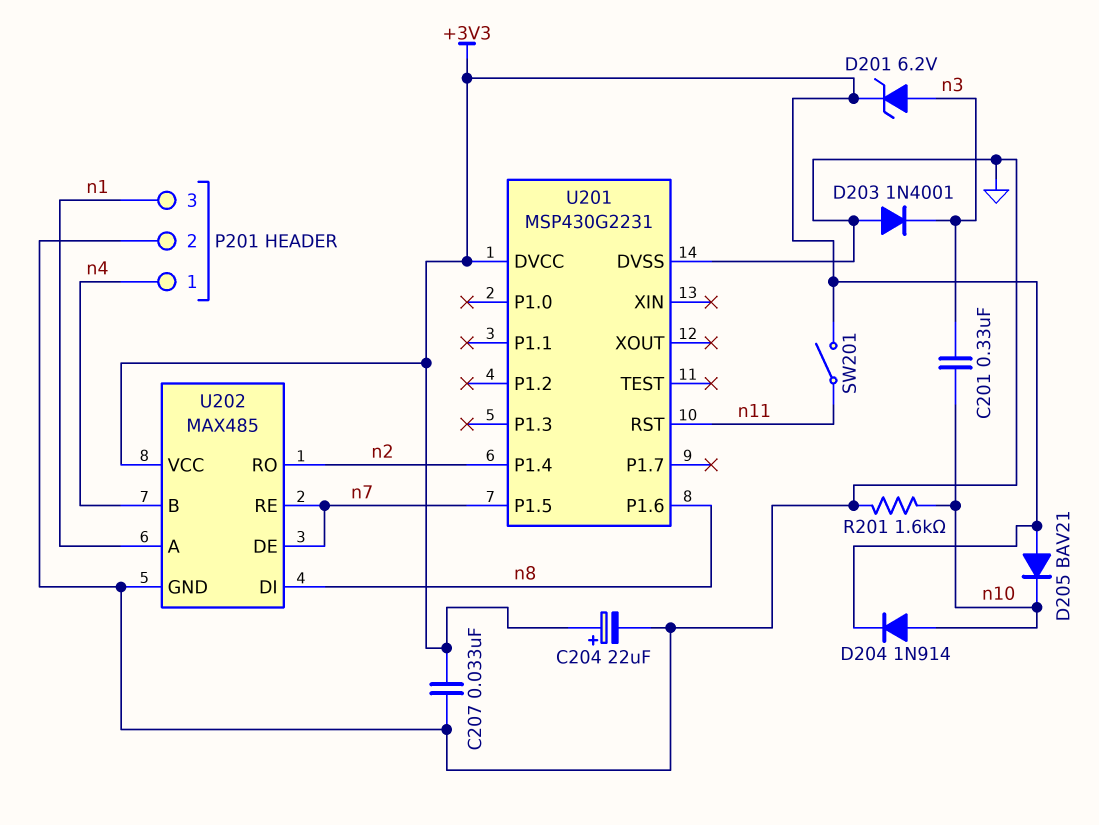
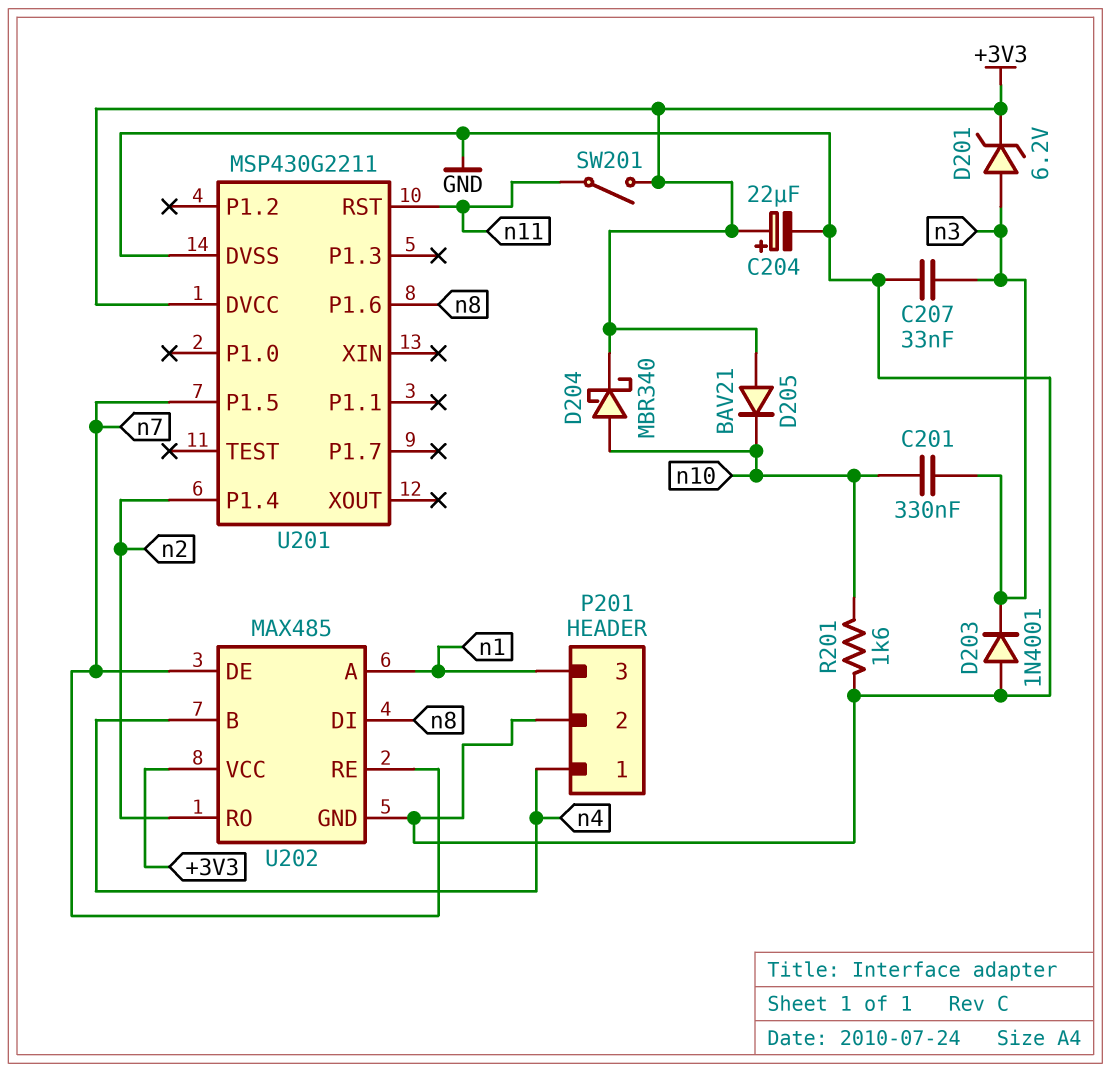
C207: 33nF (+3V3, GND) -> 33nF (GND, n3)
D204: diode 1N914 (A n10, K +3V3) -> schottky MBR340 (A n10, K +3V3)
U201: MSP430G2231 -> MSP430G2211

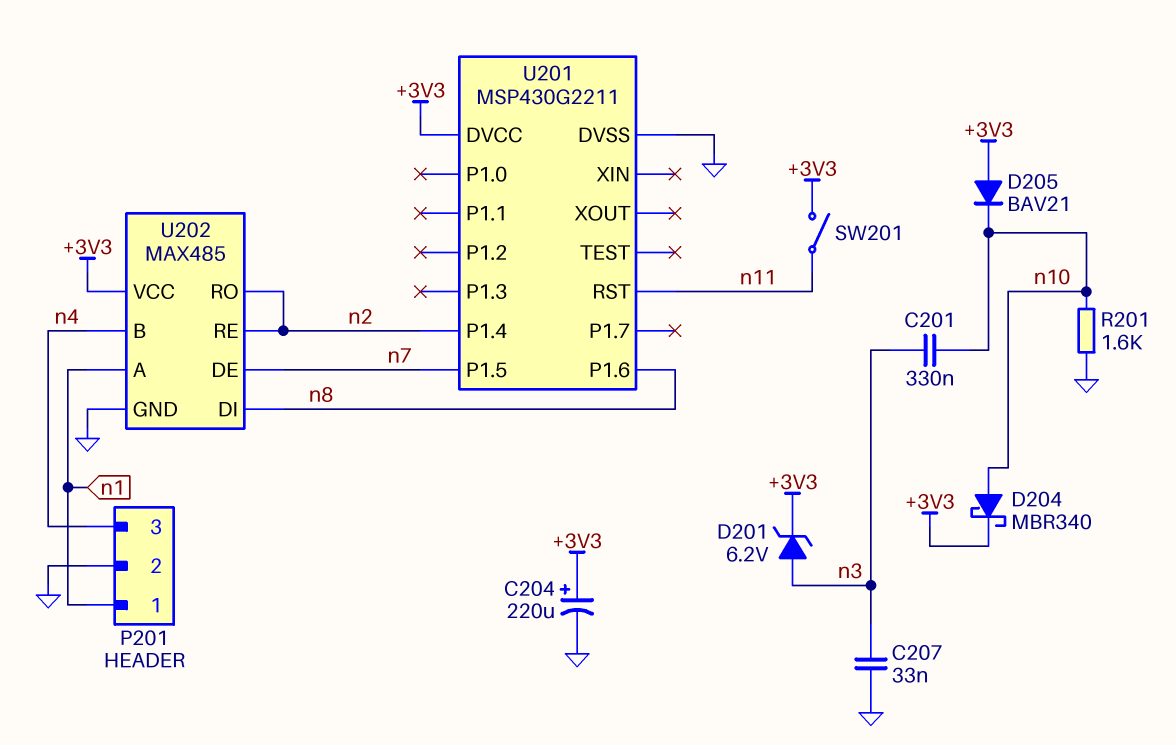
C204: 22uF (plus +3V3, minus GND) -> 220uF (plus +3V3, minus GND)
D203: diode 1N4001 (A GND, K n3) -> none
P201 pin 1: n4 -> n1
P201 pin 3: n1 -> n4
U202 pin RE: n7 -> n2

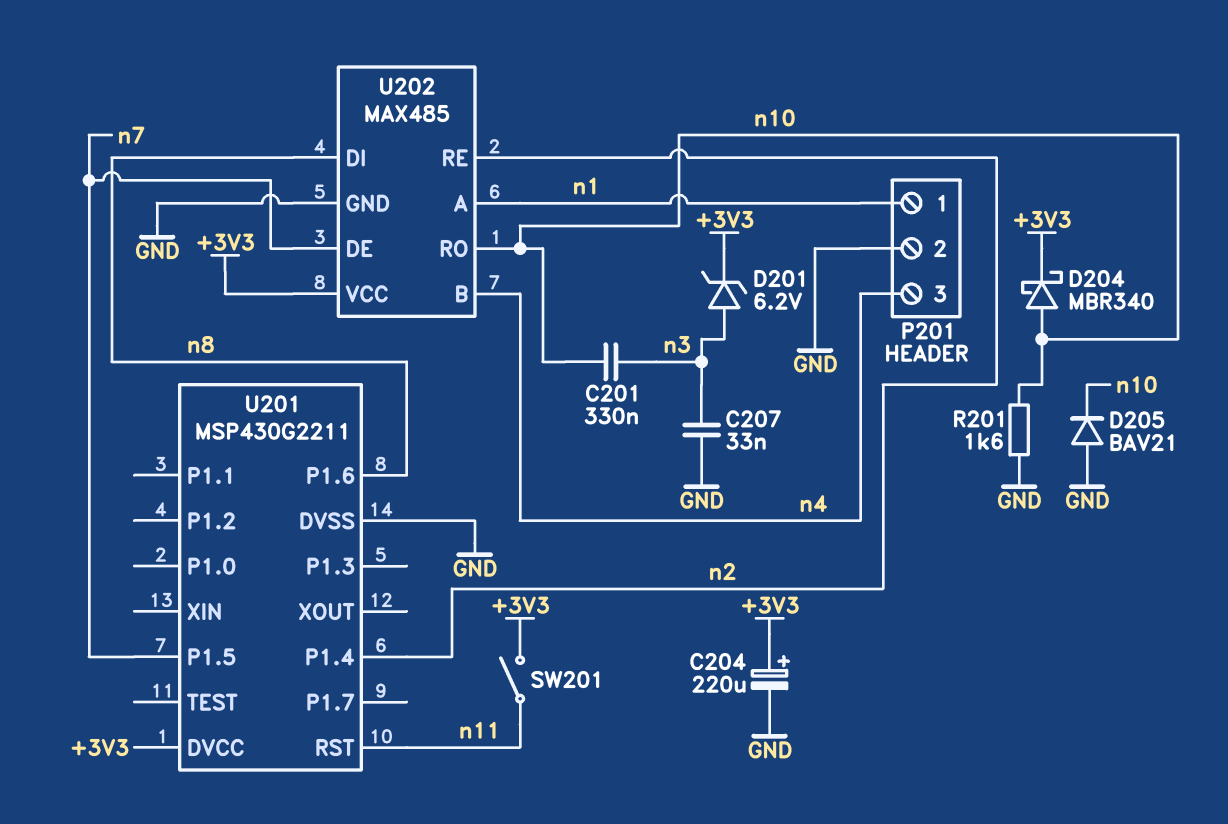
D205: diode BAV21 (A +3V3, K n10) -> diode BAV21 (A GND, K n10)
U202 pin RO: n2 -> n10

